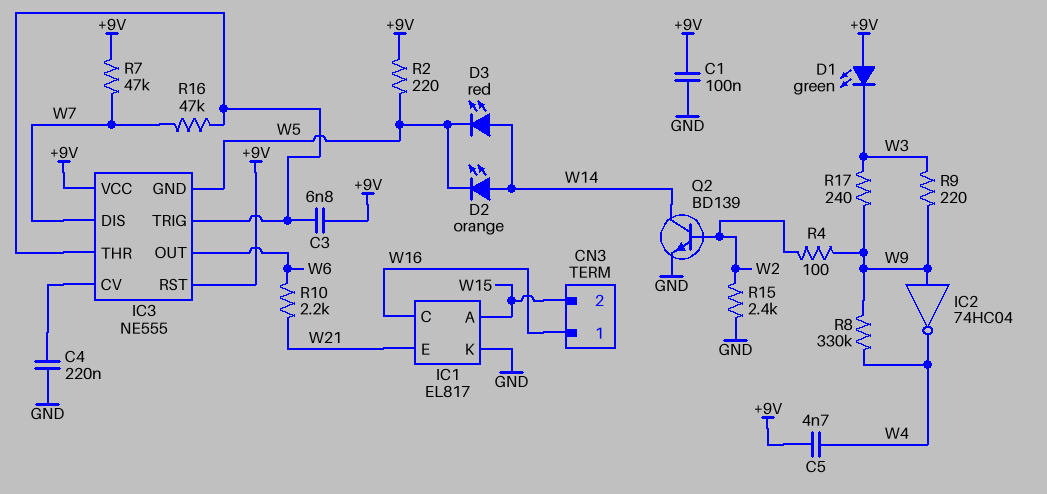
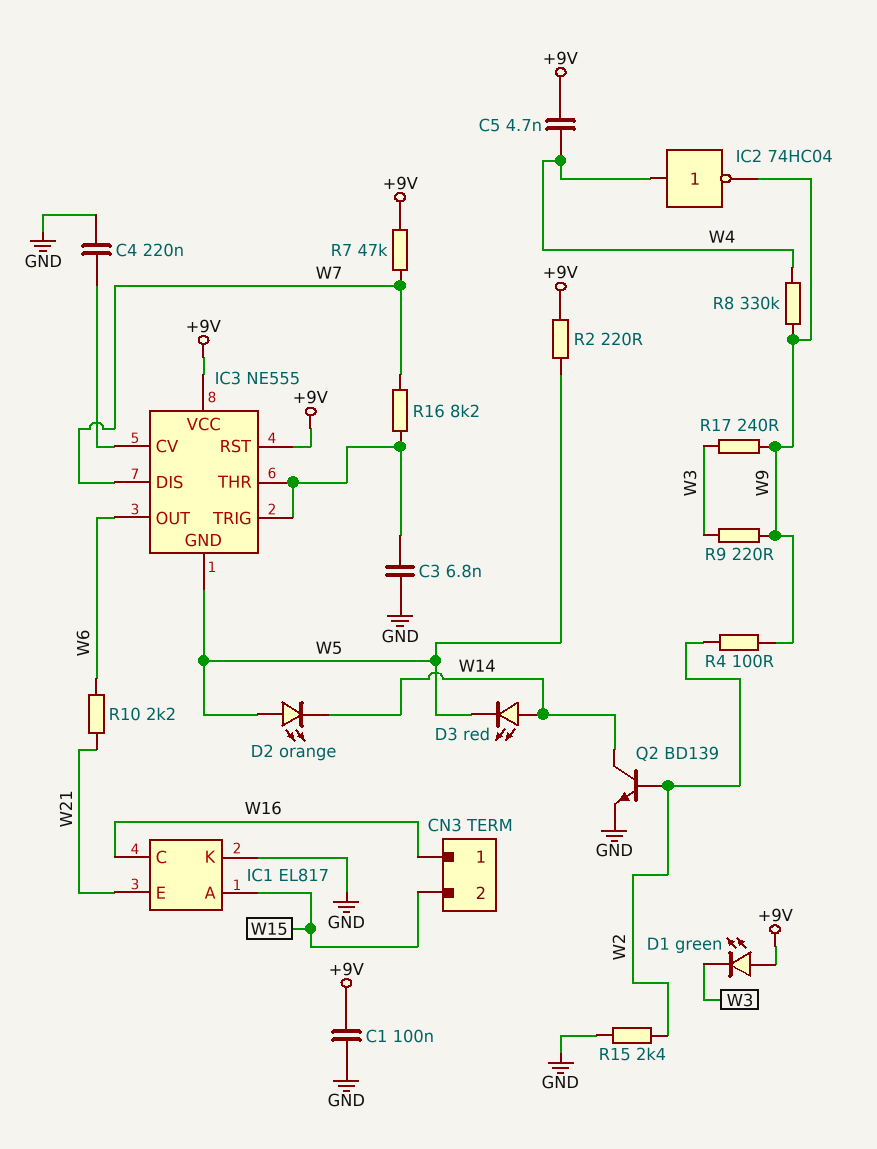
C3: 6.8nF (+9V, IC3/THR) -> 6.8nF (GND, IC3/THR)
D2: LED orange (A W14, K W5) -> LED orange (A W5, K W14)
IC2: NOT 74HC04 (in W9, out W4) -> NOT 74HC04 (in W4, out W9)
R16: 47k (IC3/THR, W7) -> 8.2k (IC3/THR, W7)

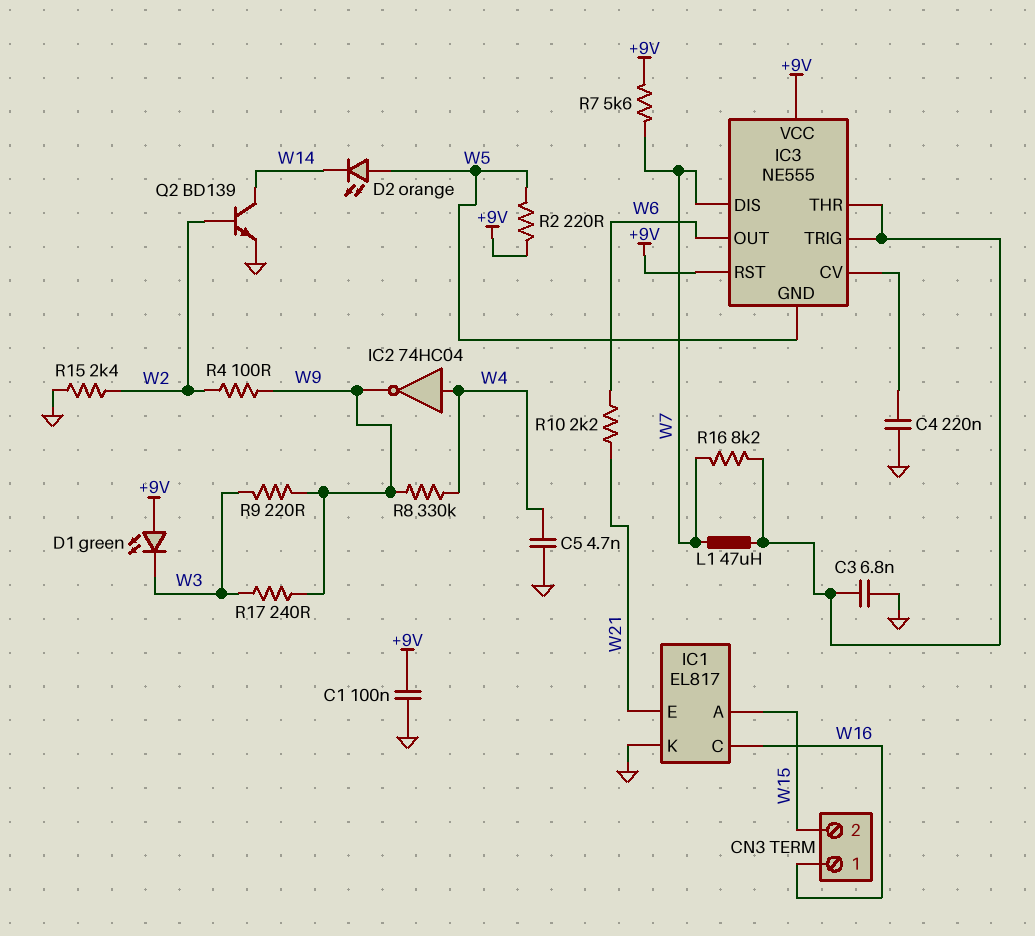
C5: 4.7nF (+9V, W4) -> 4.7nF (GND, W4)
D3: LED red (A W14, K W5) -> none
L1: none -> 47uH (IC3/THR, W7)
R7: 47k (+9V, W7) -> 5.6k (+9V, W7)

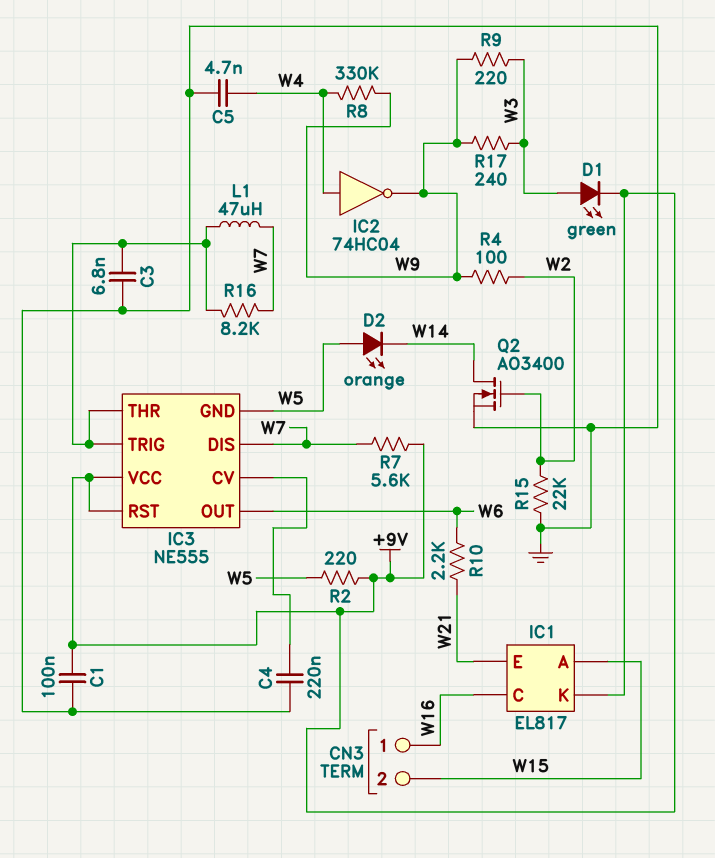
D1: LED green (A +9V, K W3) -> LED green (A W3, K +9V)
IC1 pin K: GND -> +9V
Q2: NPN BD139 (B W2, C W14, E GND) -> NMOS AO3400 (G W2, D W14, S GND)
R15: 2.4k (GND, W2) -> 22k (GND, W2)

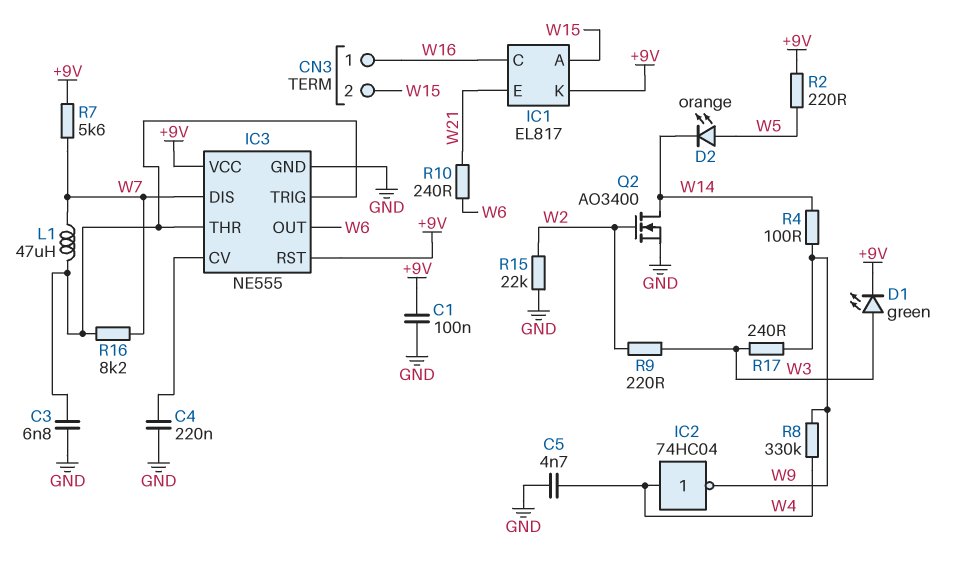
IC3 pin GND: W5 -> GND
R4: 100 (W2, W9) -> 100 (W9, W14)
R9: 220 (W3, W9) -> 220 (W2, W3)
R10: 2.2k (W6, W21) -> 240 (W6, W21)

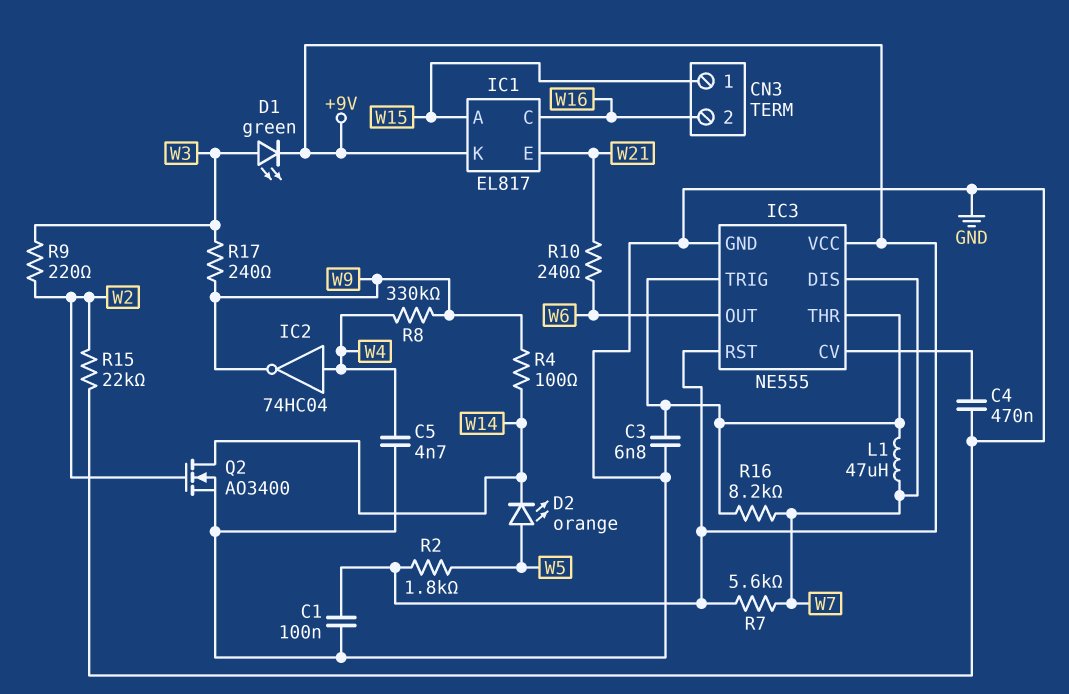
C4: 220nF (GND, IC3/CV) -> 470nF (GND, IC3/CV)
CN3 pin 1: W16 -> W15
CN3 pin 2: W15 -> W16
R2: 220 (+9V, W5) -> 1.8k (+9V, W5)

